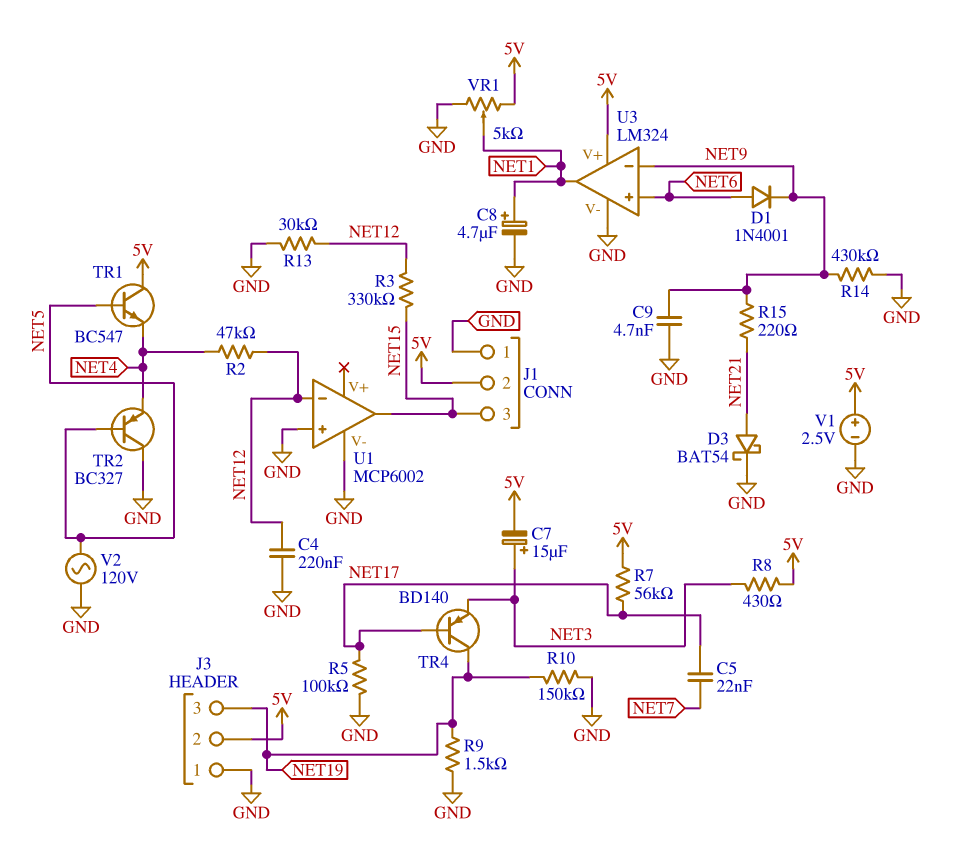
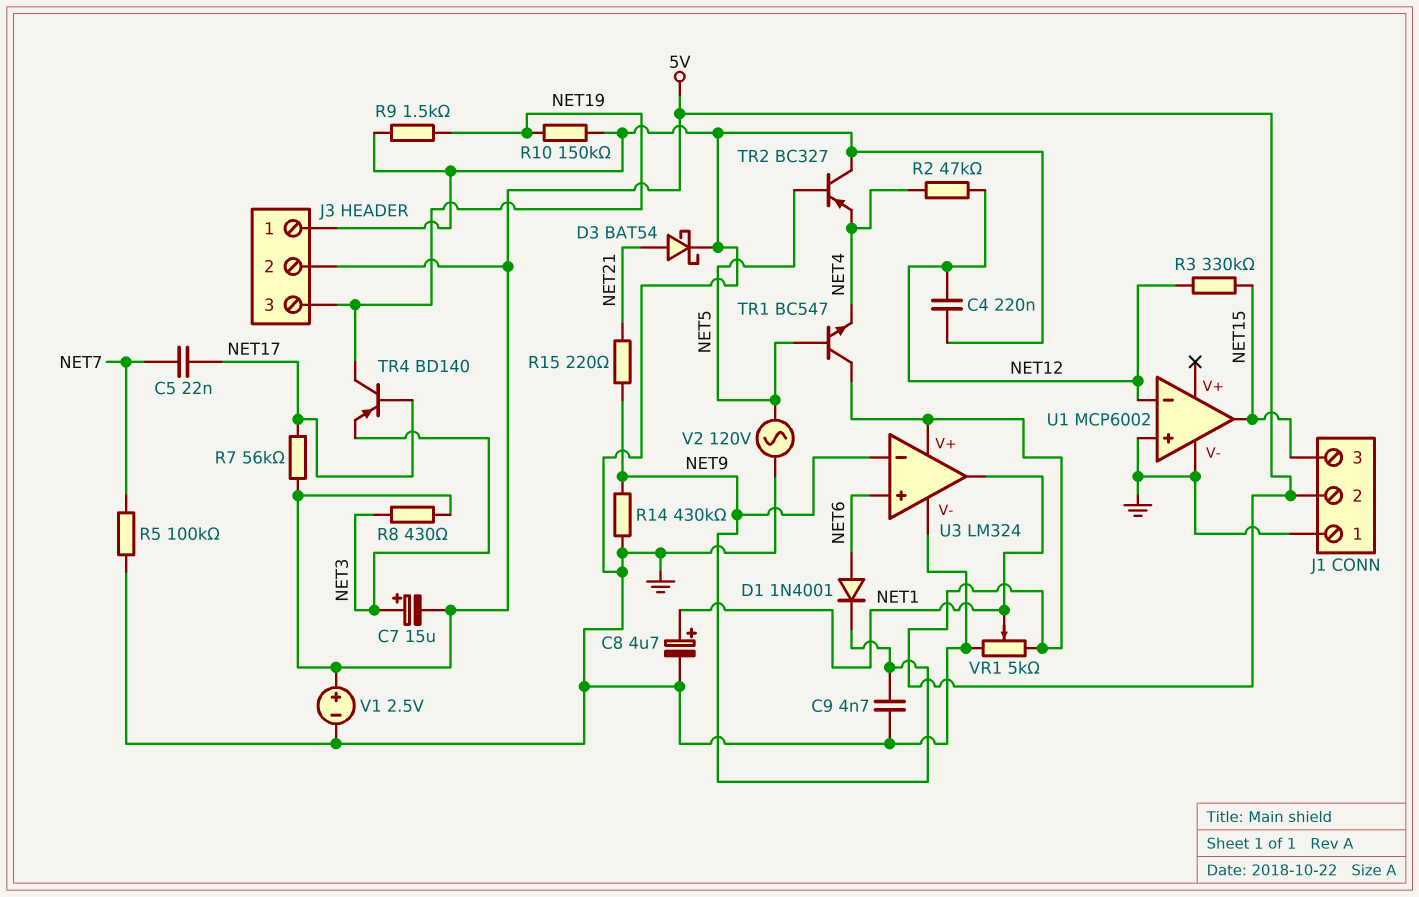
R5: 100k (GND, NET17) -> 100k (GND, NET7)
R13: 30k (GND, NET12) -> none

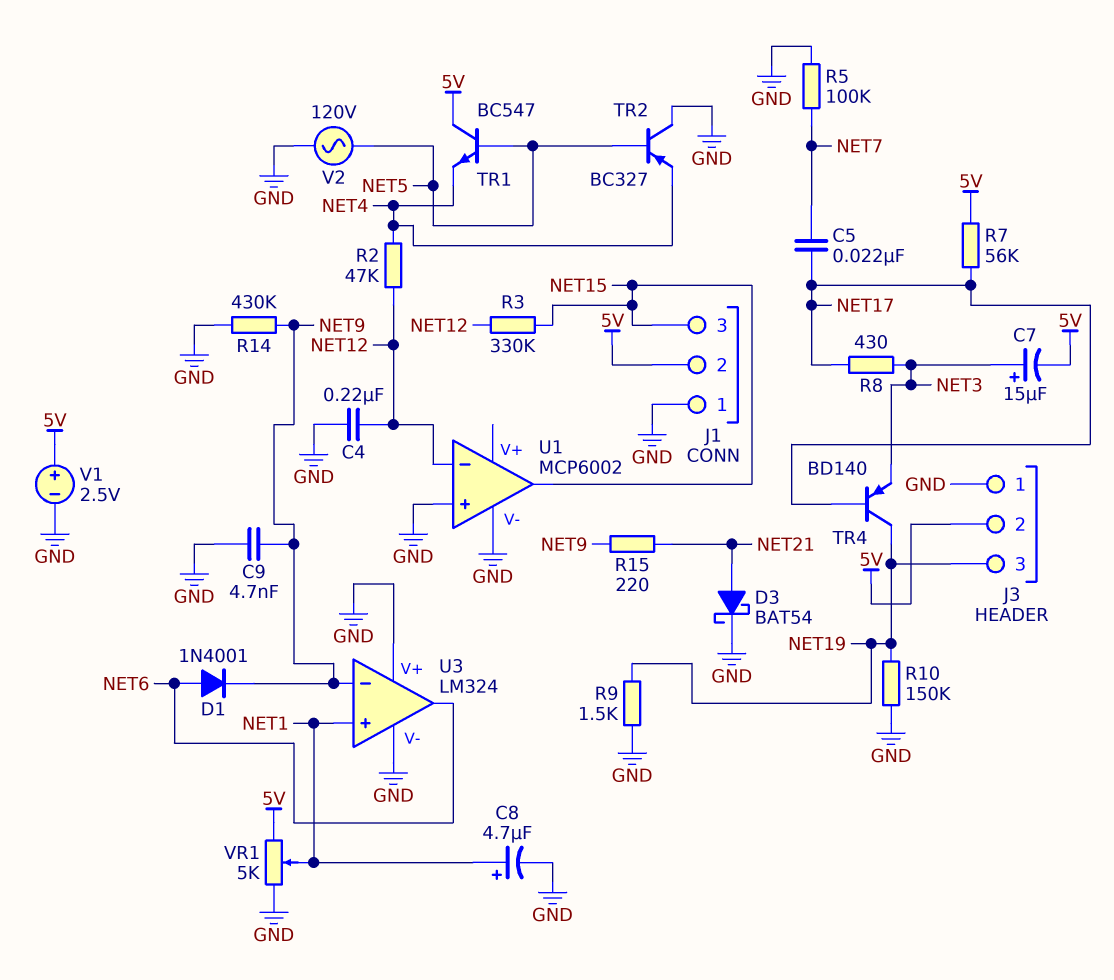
R8: 430 (5V, NET3) -> 430 (NET3, NET17)
U3 pin V+: 5V -> GND
U3 pin in+: NET6 -> NET1
U3 pin out: NET1 -> NET6

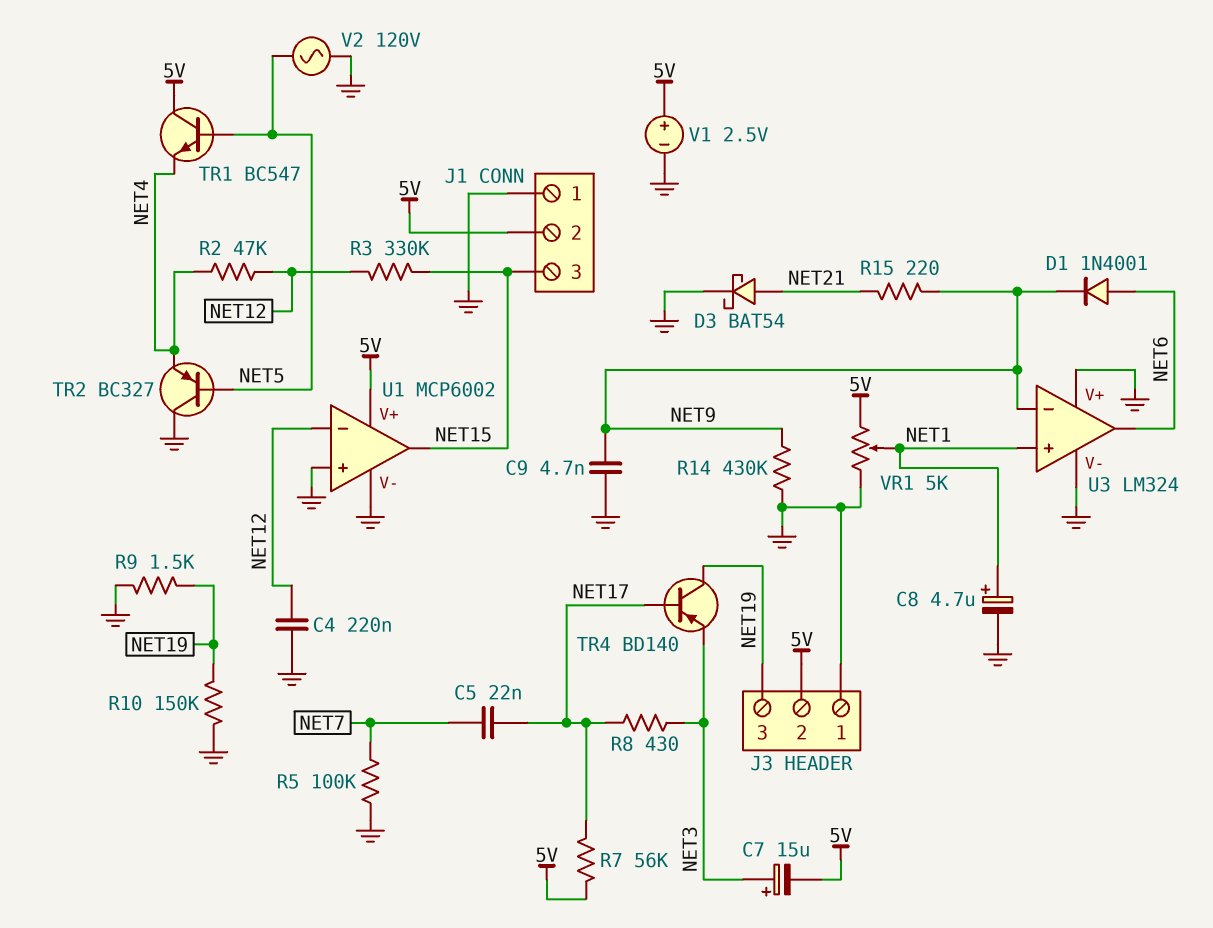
U1 pin V+: none -> 5V

